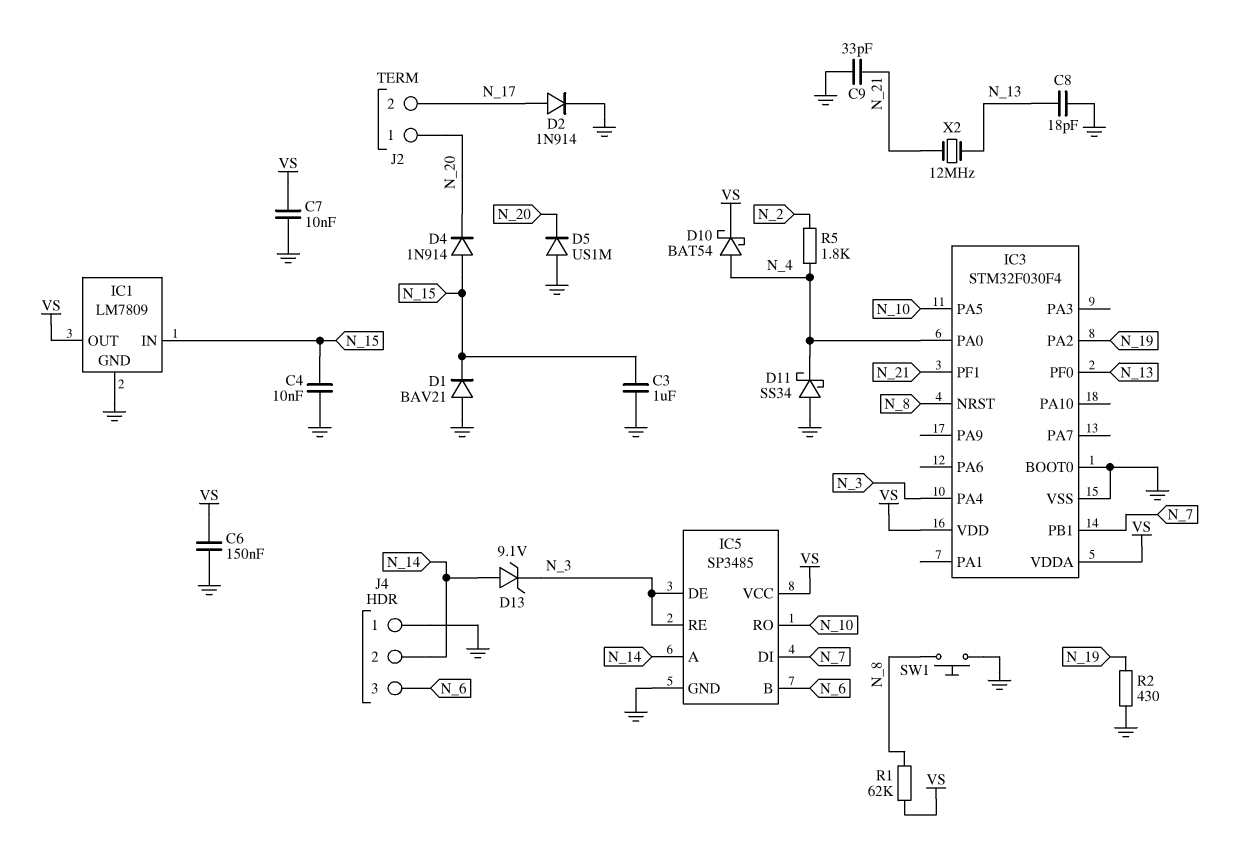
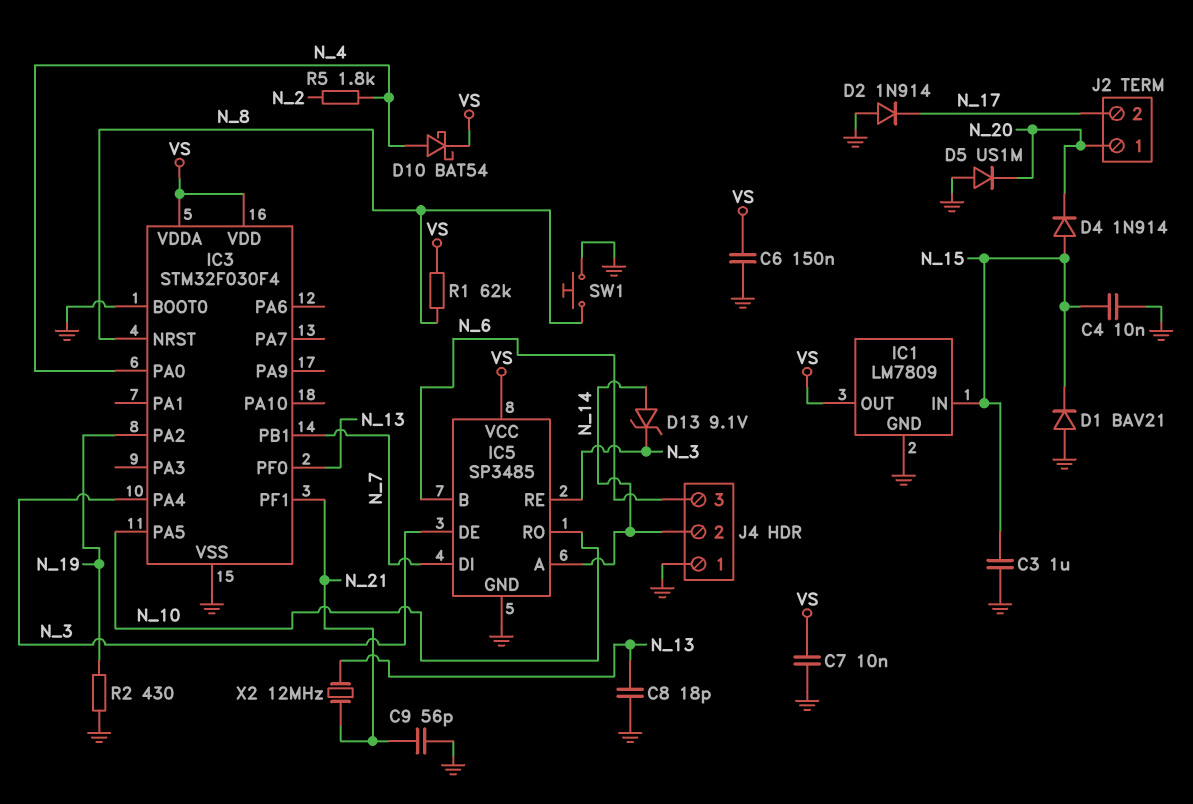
C9: 33pF (GND, N_21) -> 56pF (GND, N_21)
D2: diode 1N914 (A N_17, K GND) -> diode 1N914 (A GND, K N_17)
D11: schottky SS34 (A GND, K N_4) -> none

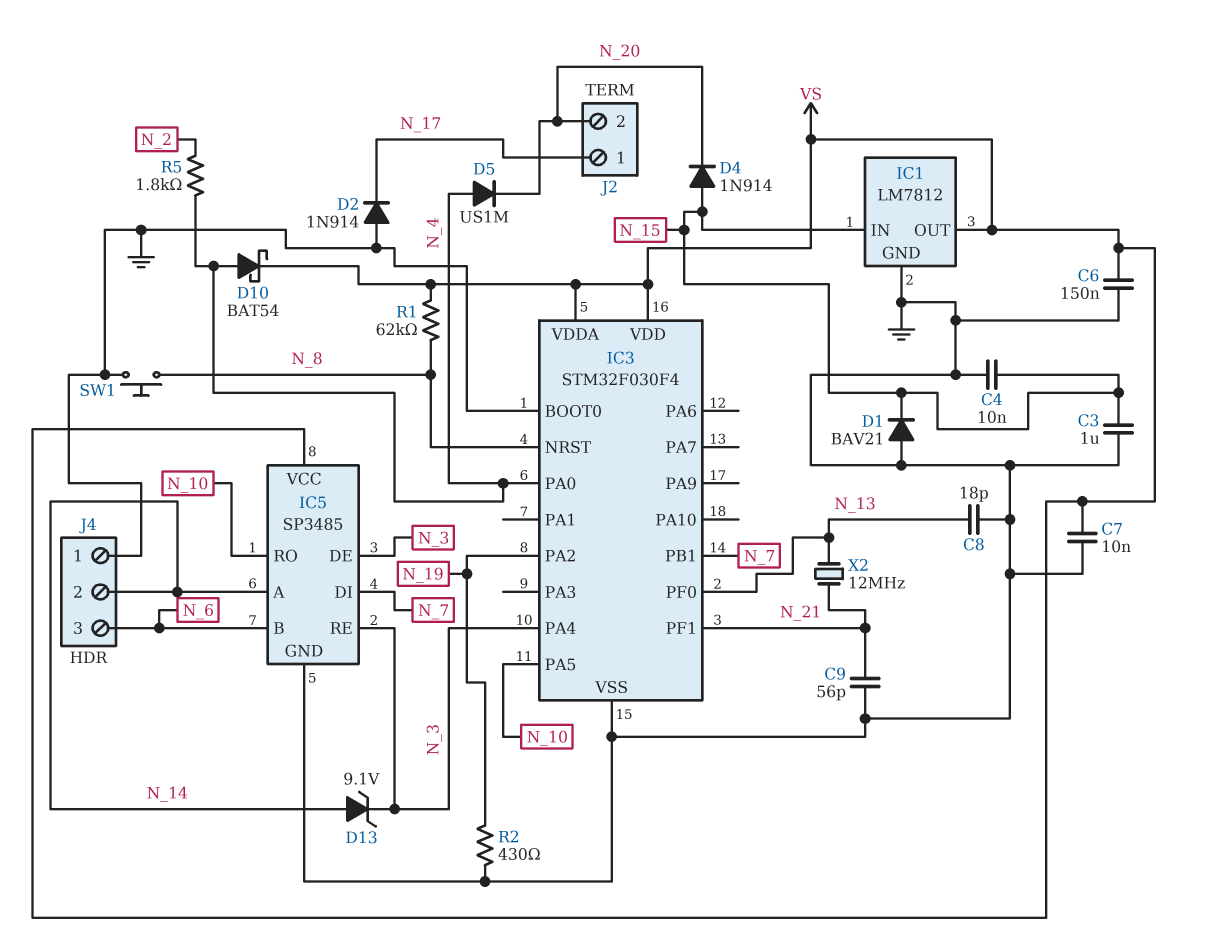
D5: diode US1M (A GND, K N_20) -> diode US1M (A N_4, K N_20)
IC1: LM7809 -> LM7812
J2 pin 1: N_20 -> N_17
J2 pin 2: N_17 -> N_20

